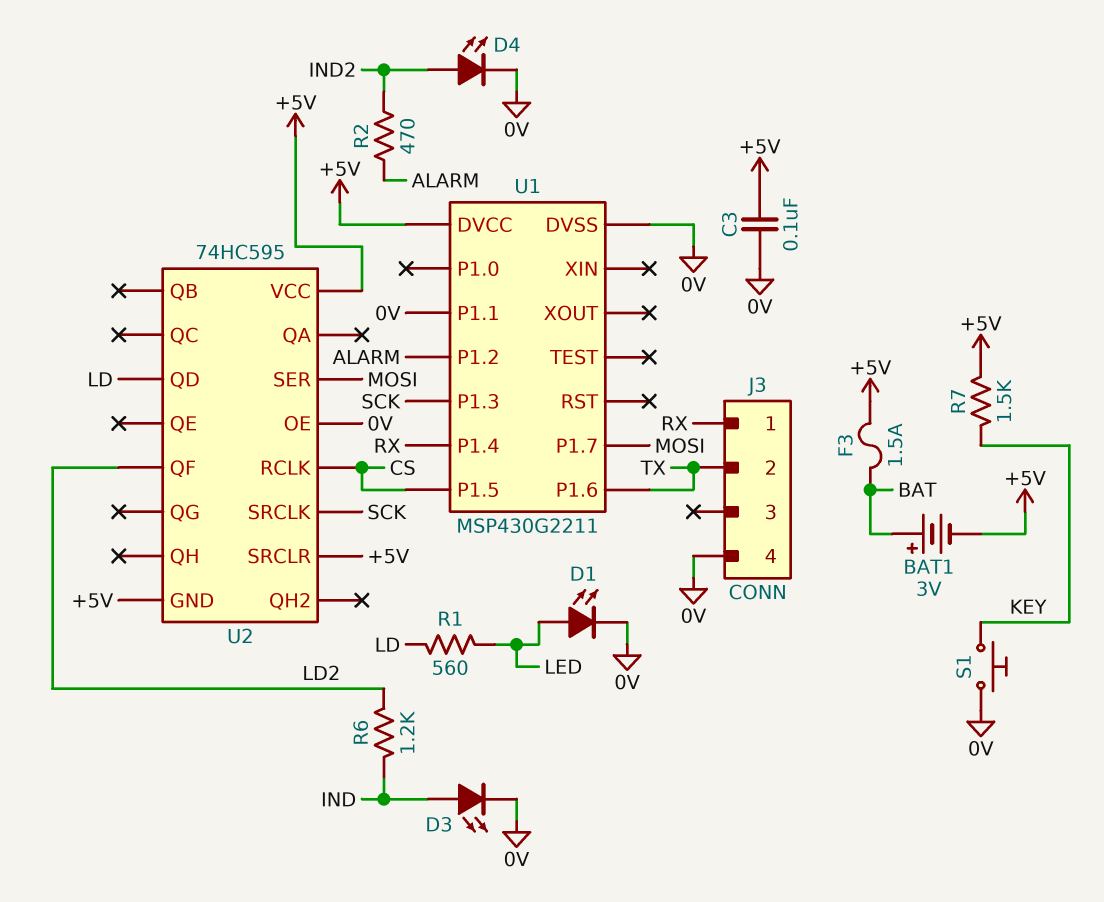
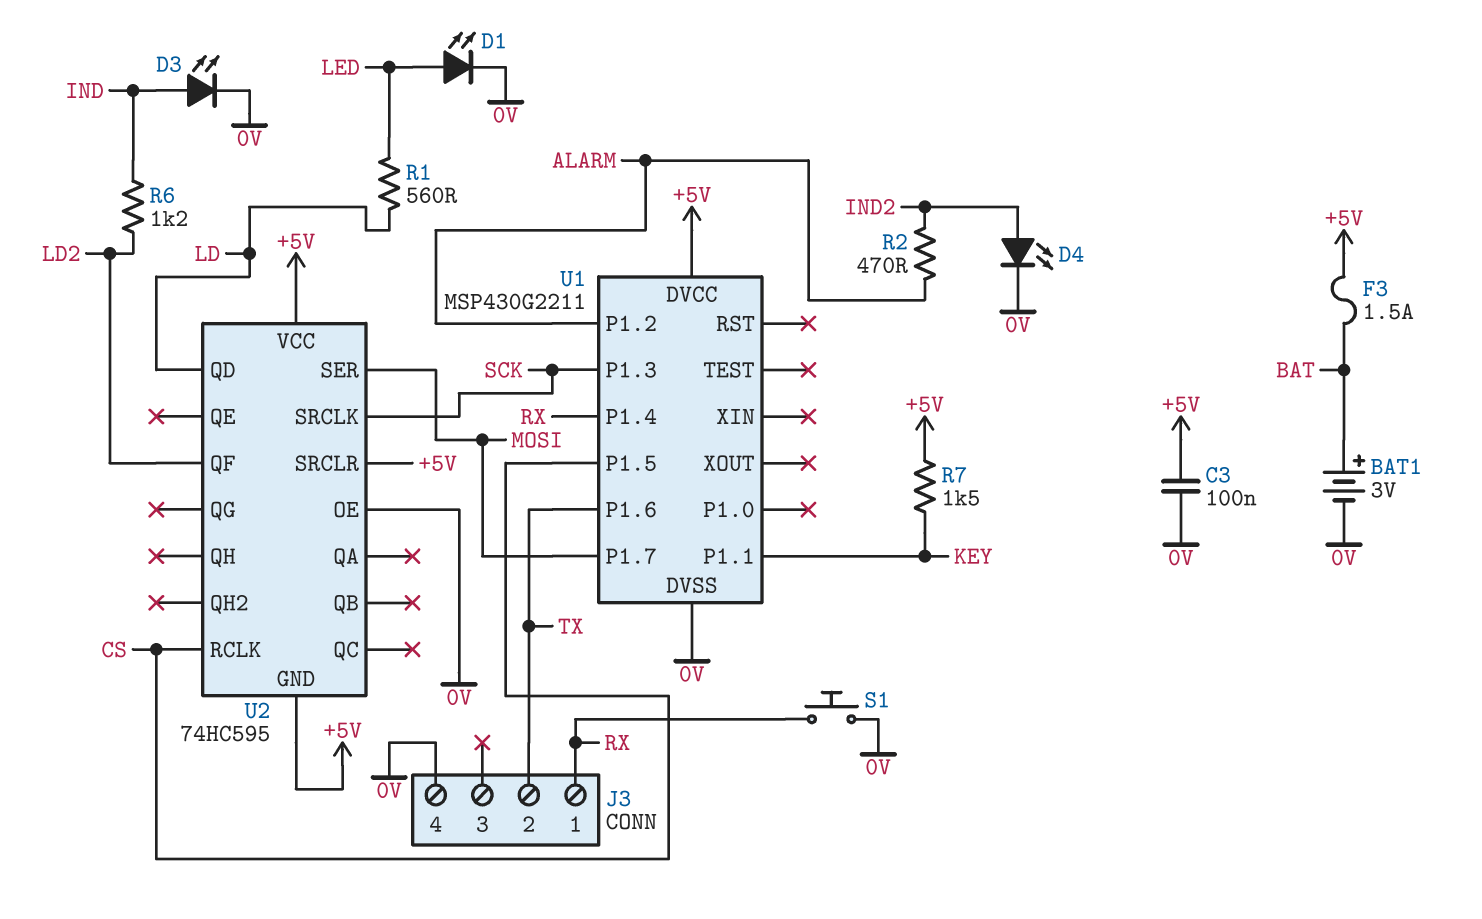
BAT1: 3V (plus BAT, minus +5V) -> 3V (plus BAT, minus 0V)
S1: button (0V, KEY) -> button (0V, RX)
U1 pin P1.1: 0V -> KEY

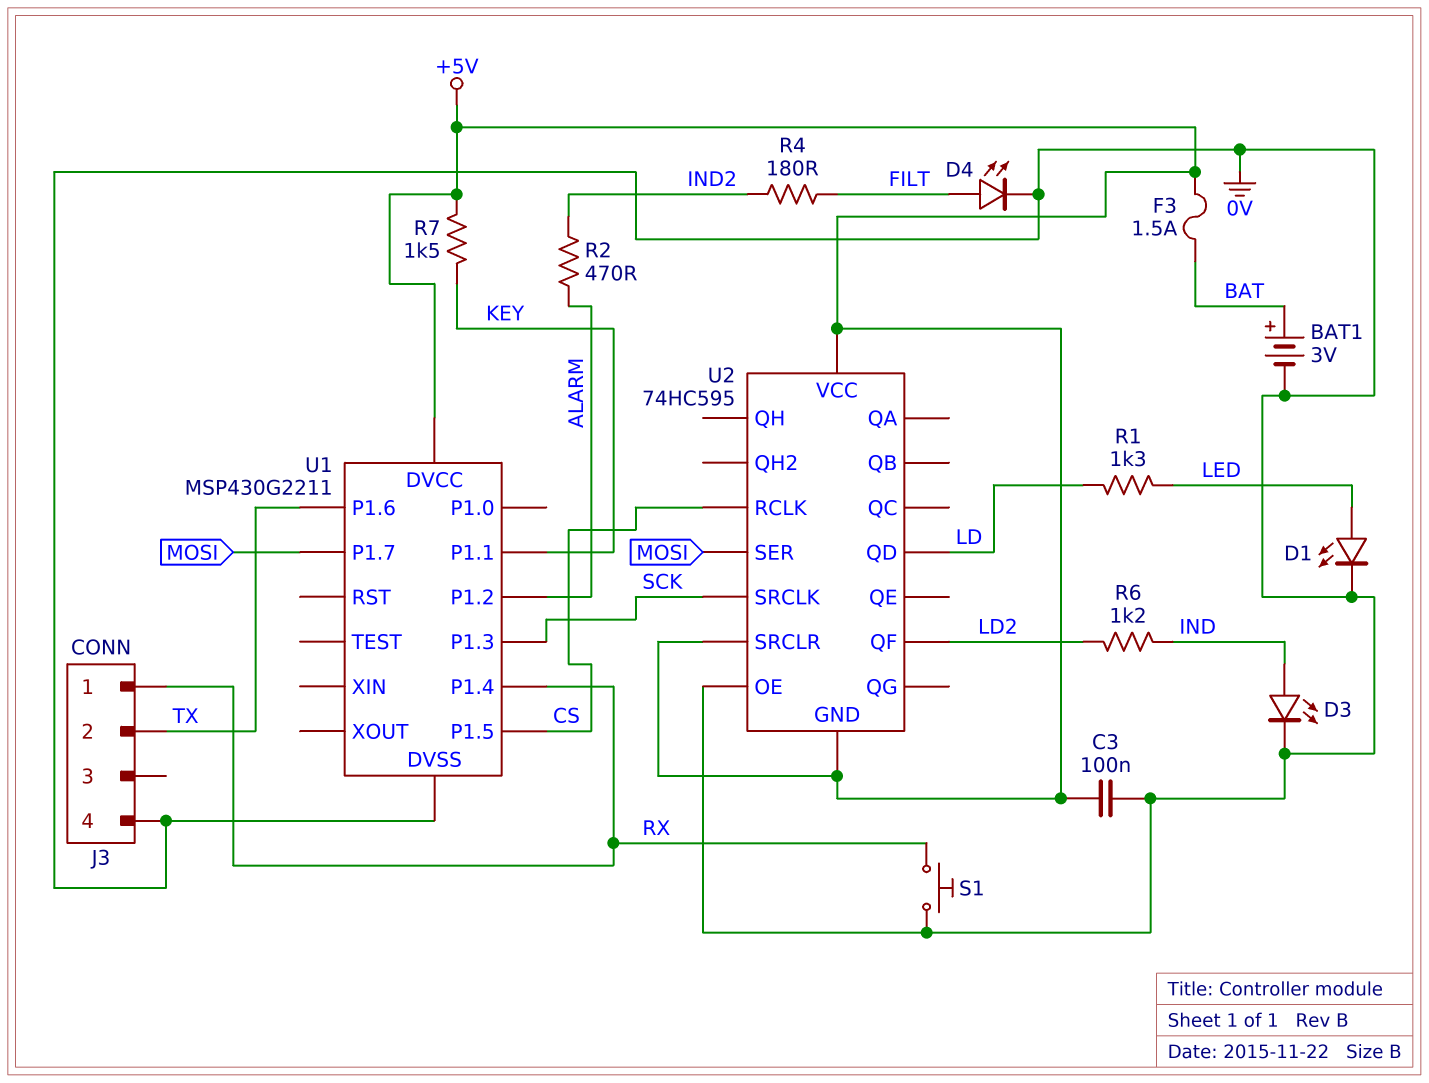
D4: LED (A IND2, K 0V) -> LED (A FILT, K 0V)
R1: 560 (LD, LED) -> 1.3k (LD, LED)
R4: none -> 180 (FILT, IND2)

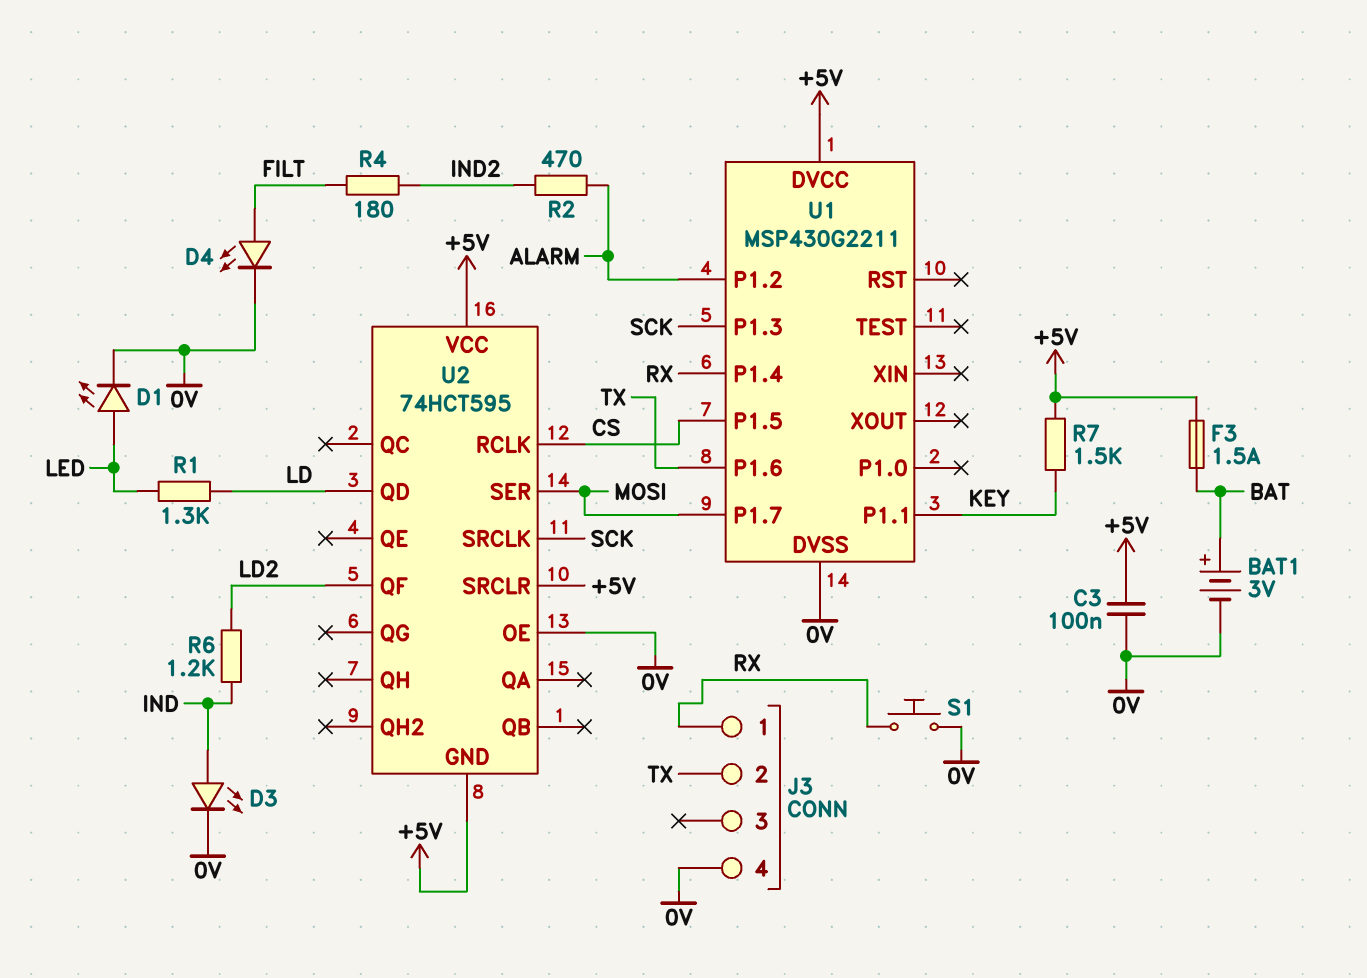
U2: 74HC595 -> 74HCT595

